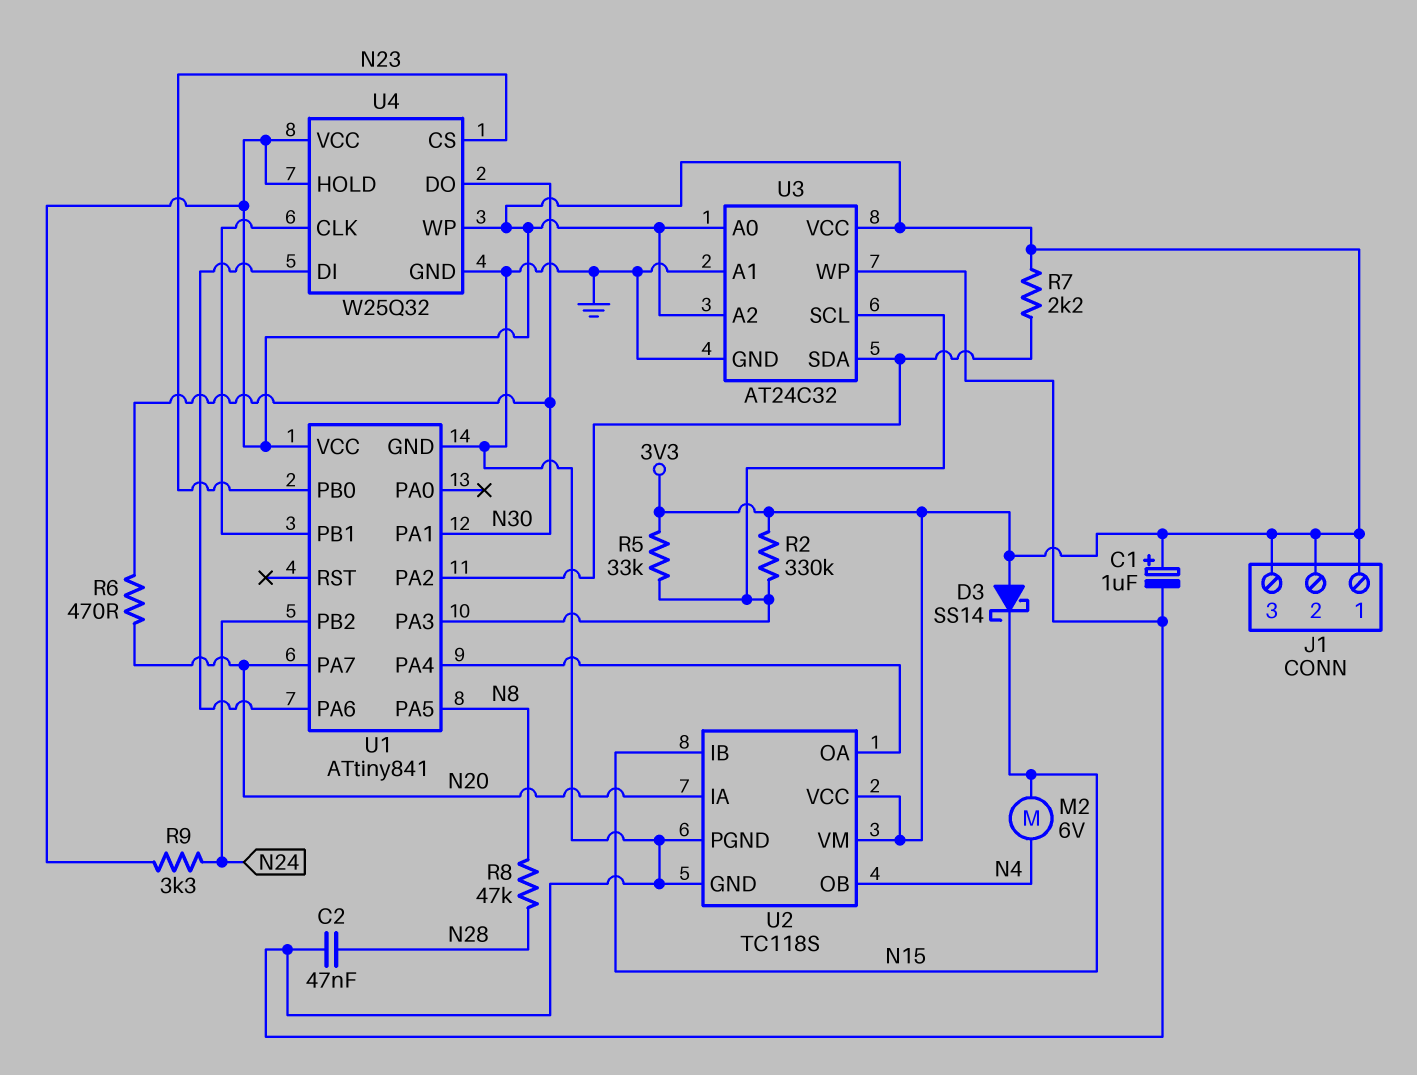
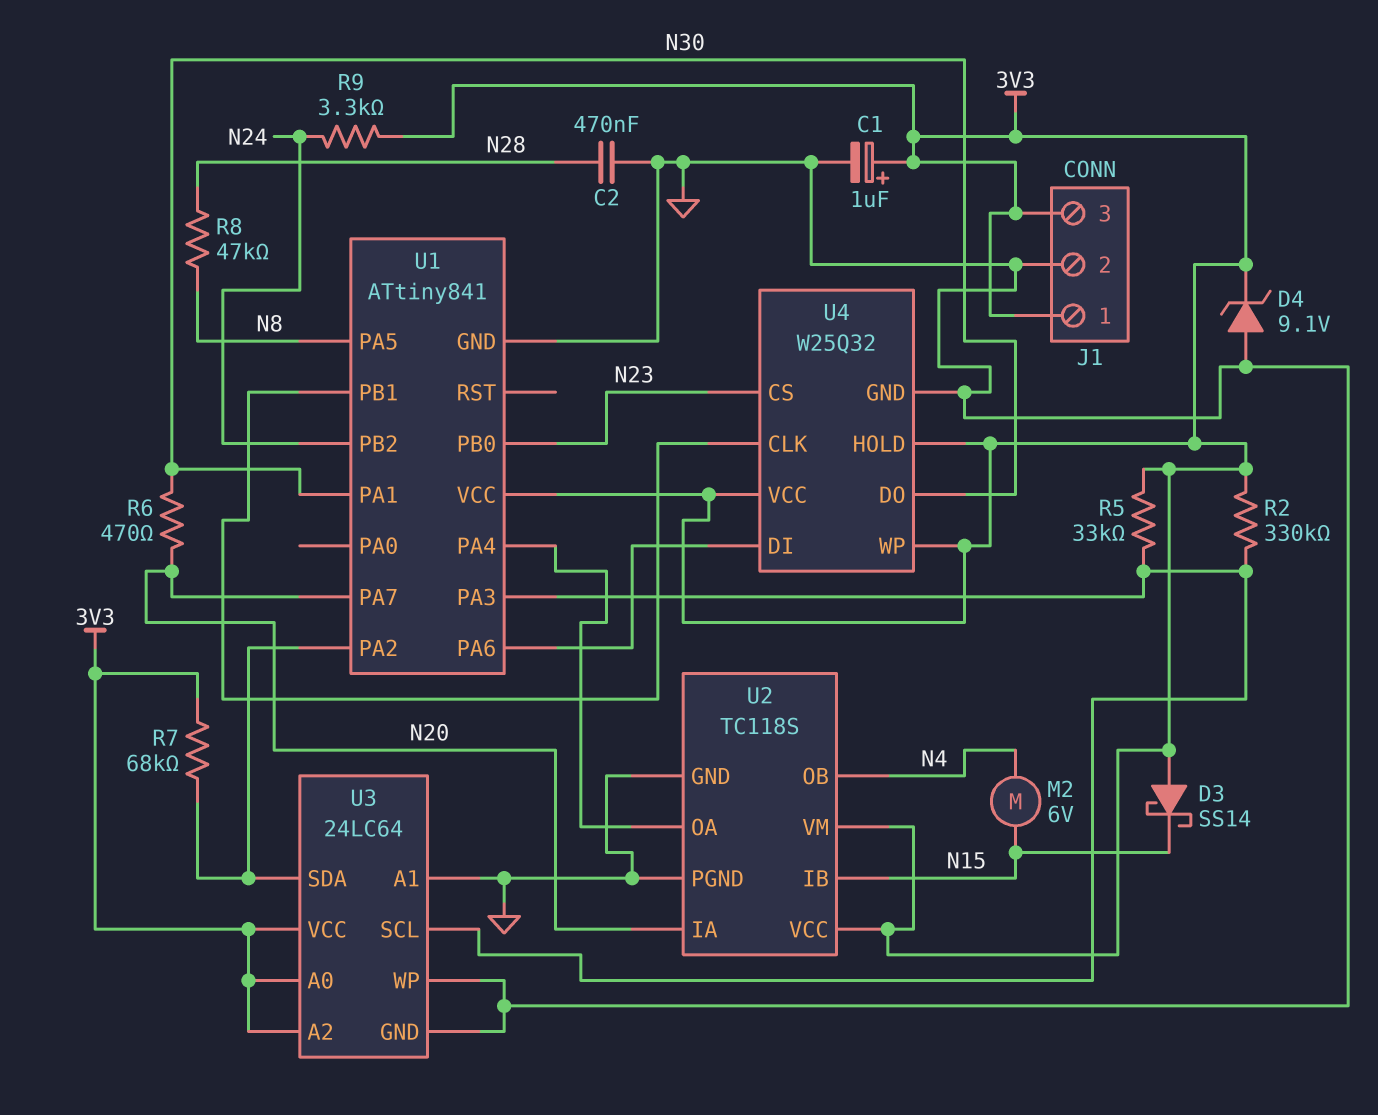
C2: 47nF (GND, N28) -> 470nF (GND, N28)
D4: none -> zener 9.1V (A GND, K 3V3)
J1 pin 2: 3V3 -> GND
R7: 2.2k (3V3, U1/PA2) -> 68k (3V3, U1/PA2)
U3: AT24C32 -> 24LC64

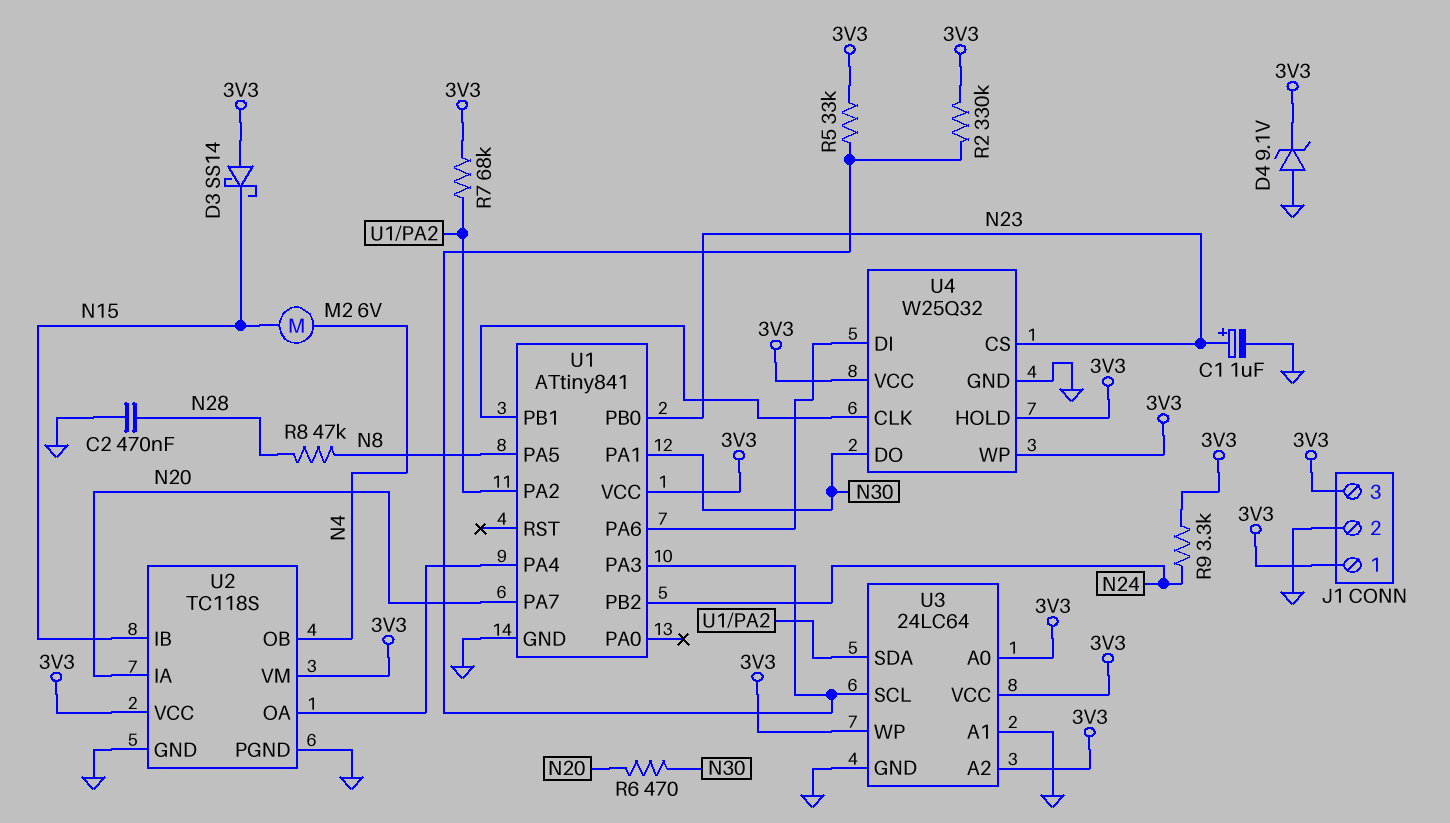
C1: 1uF (plus 3V3, minus GND) -> 1uF (plus N23, minus GND)
U3 pin WP: GND -> 3V3

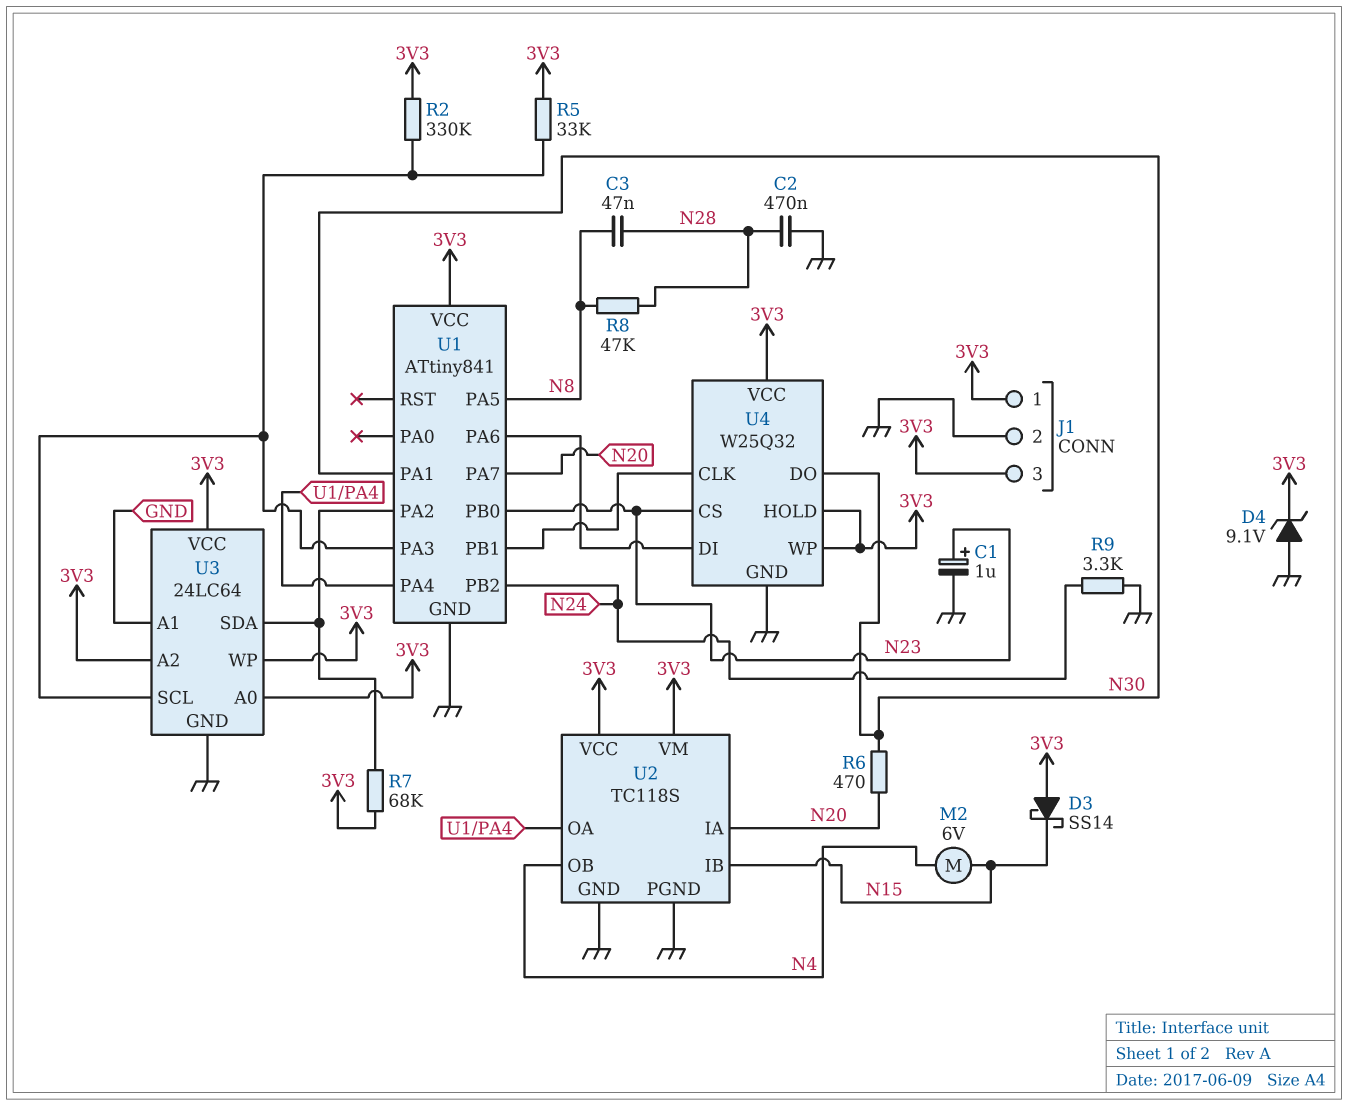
C3: none -> 47nF (N8, N28)
R9: 3.3k (3V3, N24) -> 3.3k (GND, N24)

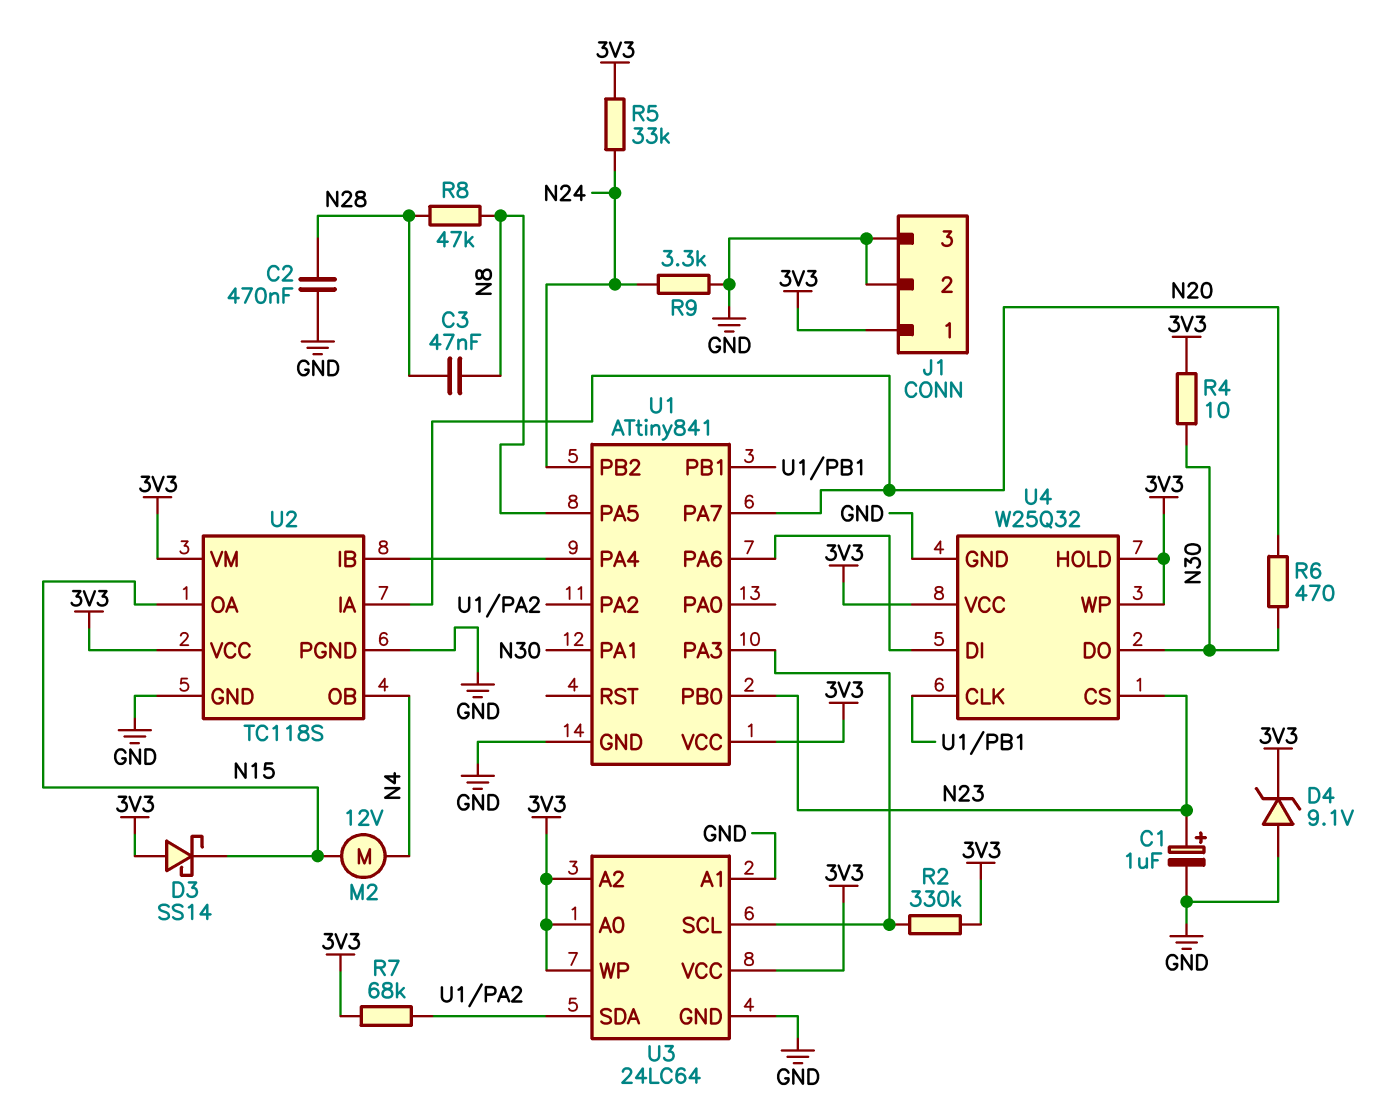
J1 pin 3: 3V3 -> GND
M2: motor 6V (N4, N15) -> motor 12V (N4, N15)
R4: none -> 10 (3V3, N30)
R5: 33k (3V3, U1/PA3) -> 33k (3V3, N24)
U2 pin IB: N15 -> U1/PA4
U2 pin OA: U1/PA4 -> N15

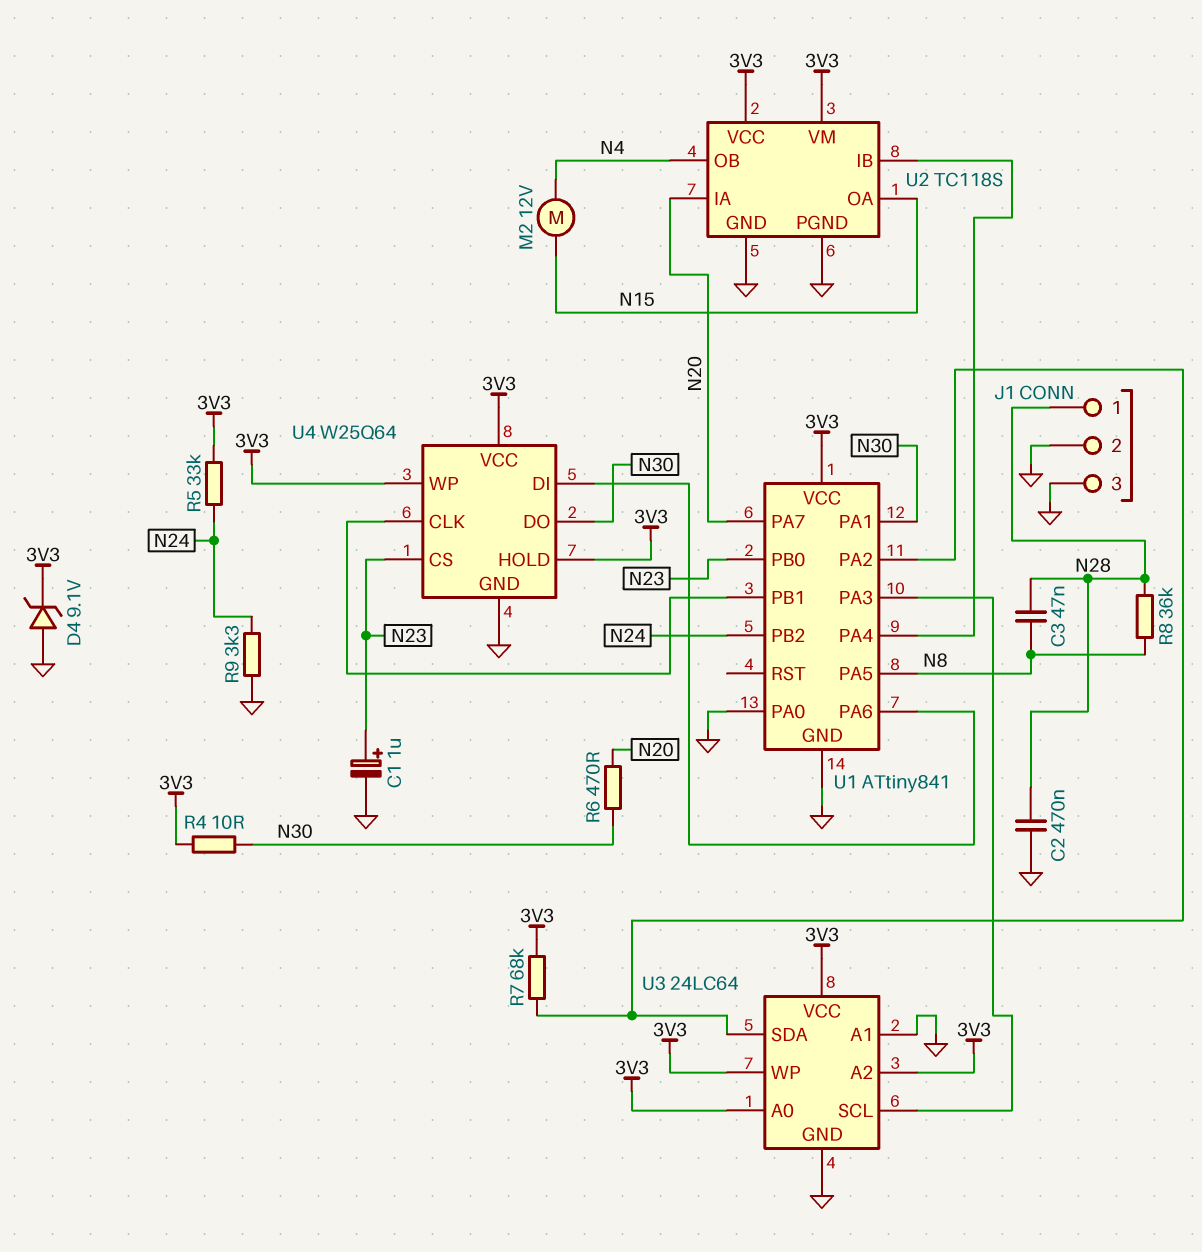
D3: schottky SS14 (A 3V3, K N15) -> none
J1 pin 1: 3V3 -> N28
R2: 330k (3V3, U1/PA3) -> none
R8: 47k (N8, N28) -> 36k (N8, N28)
U1 pin PA0: none -> GND
U4: W25Q32 -> W25Q64

